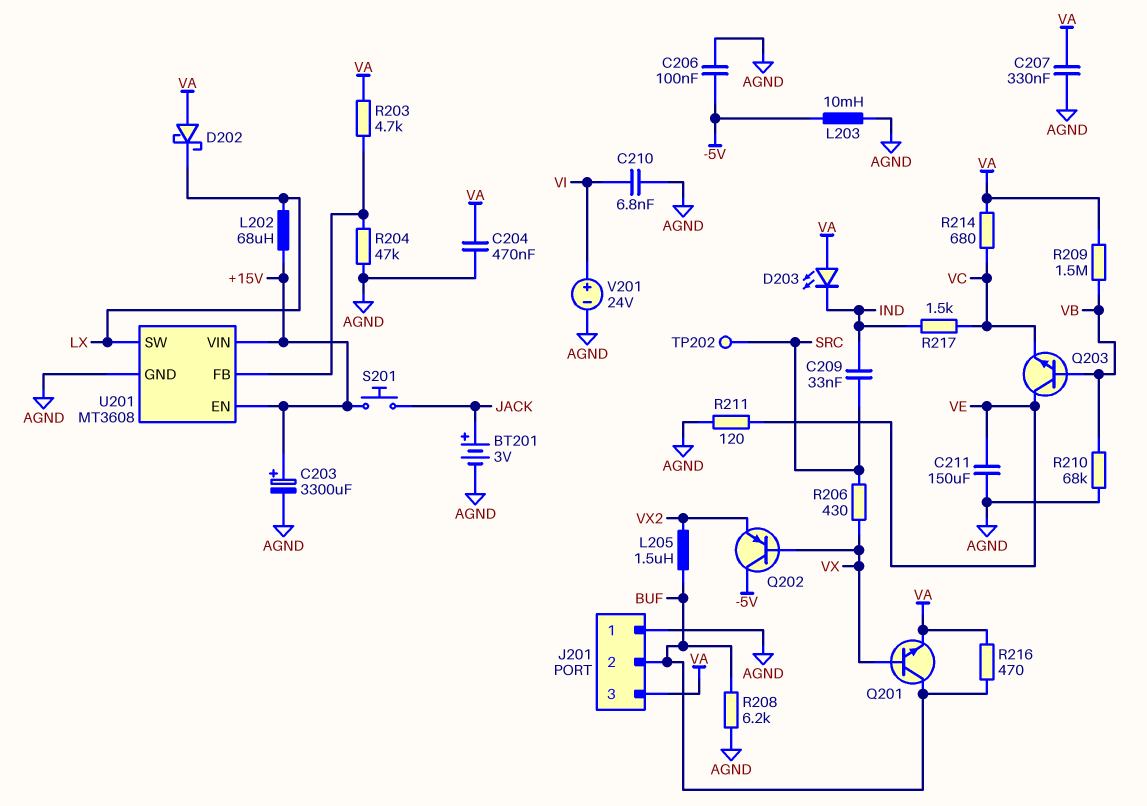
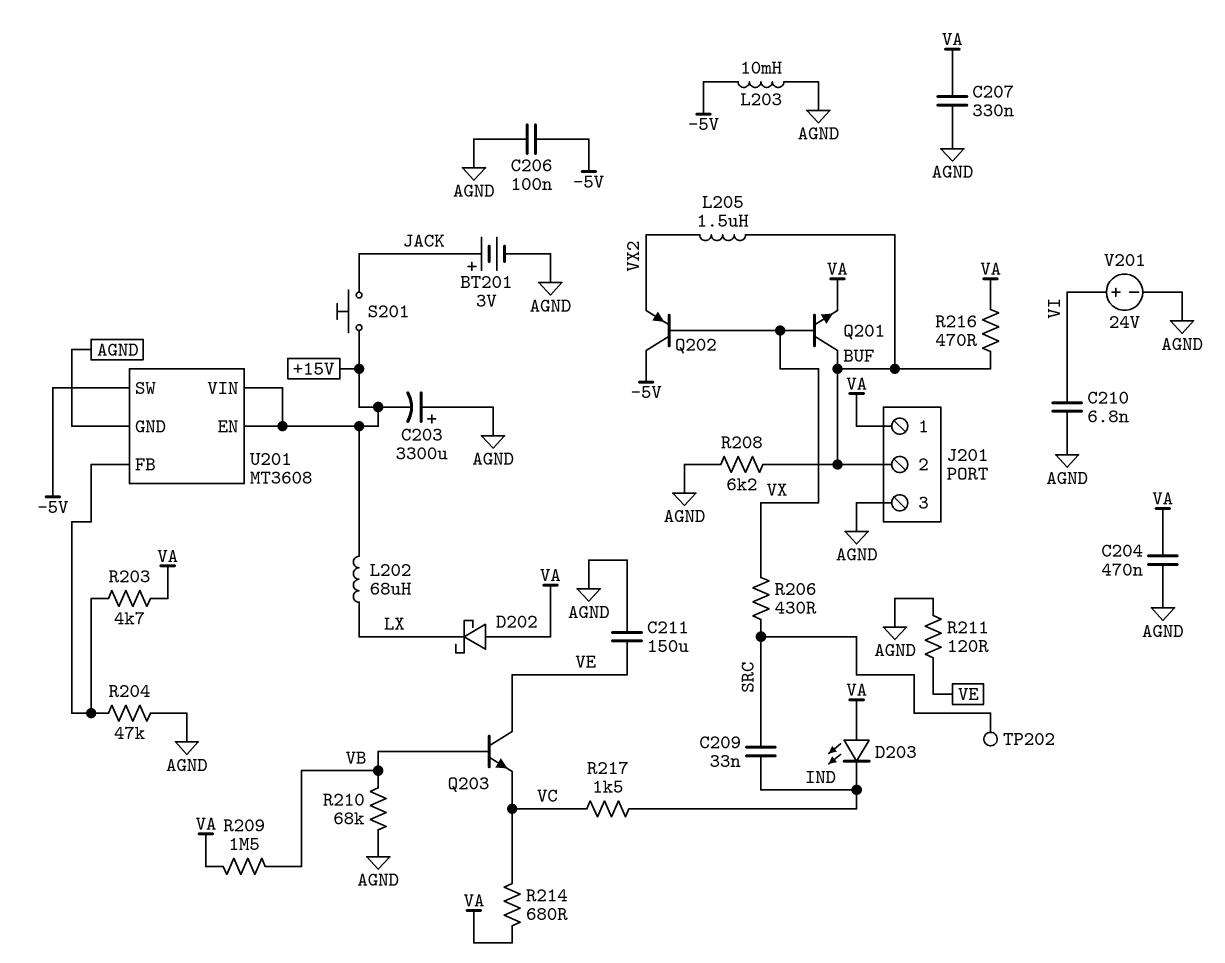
C203: 3300uF (plus +15V, minus AGND) -> 3300uF (plus AGND, minus +15V)
J201 pin 1: AGND -> VA
J201 pin 3: VA -> AGND
U201 pin SW: LX -> -5V

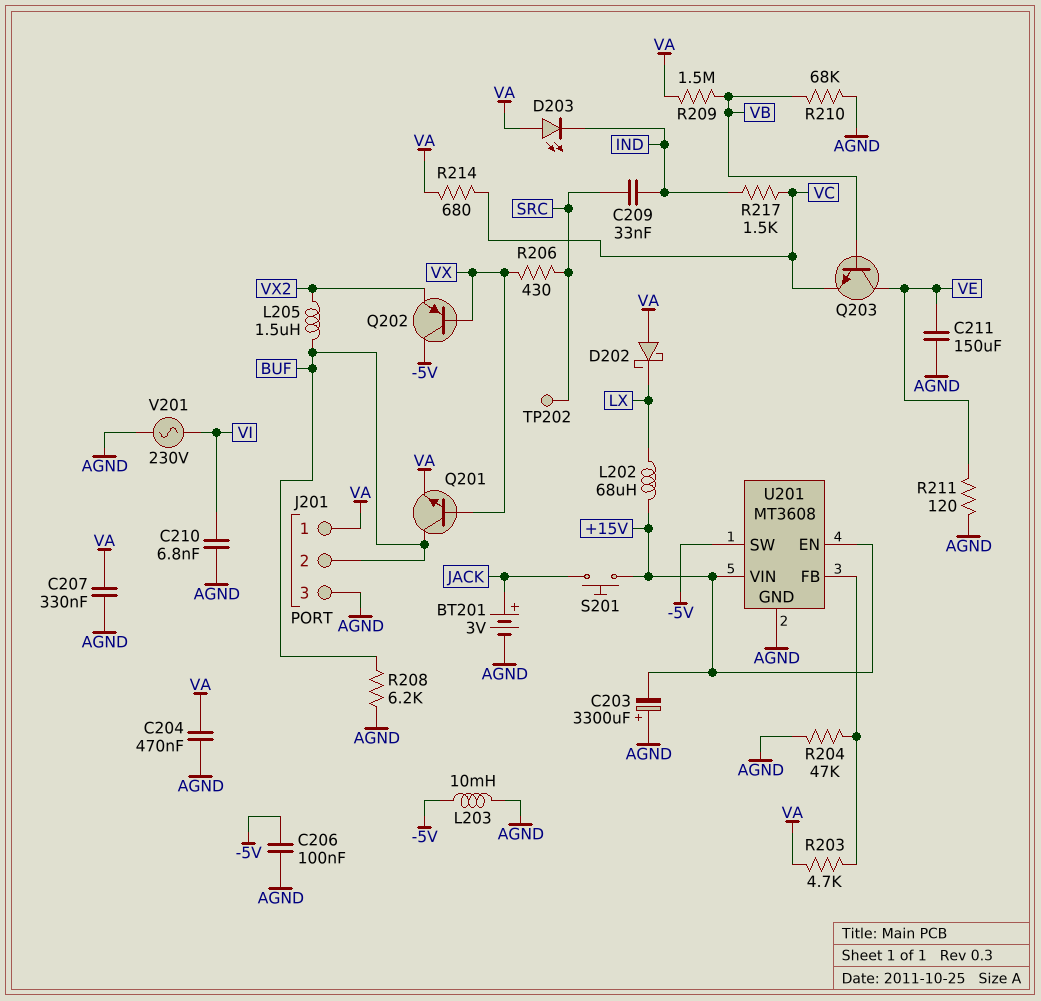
R216: 470 (BUF, VA) -> none
V201: 24V (plus VI, minus AGND) -> AC 230V (AGND, VI)

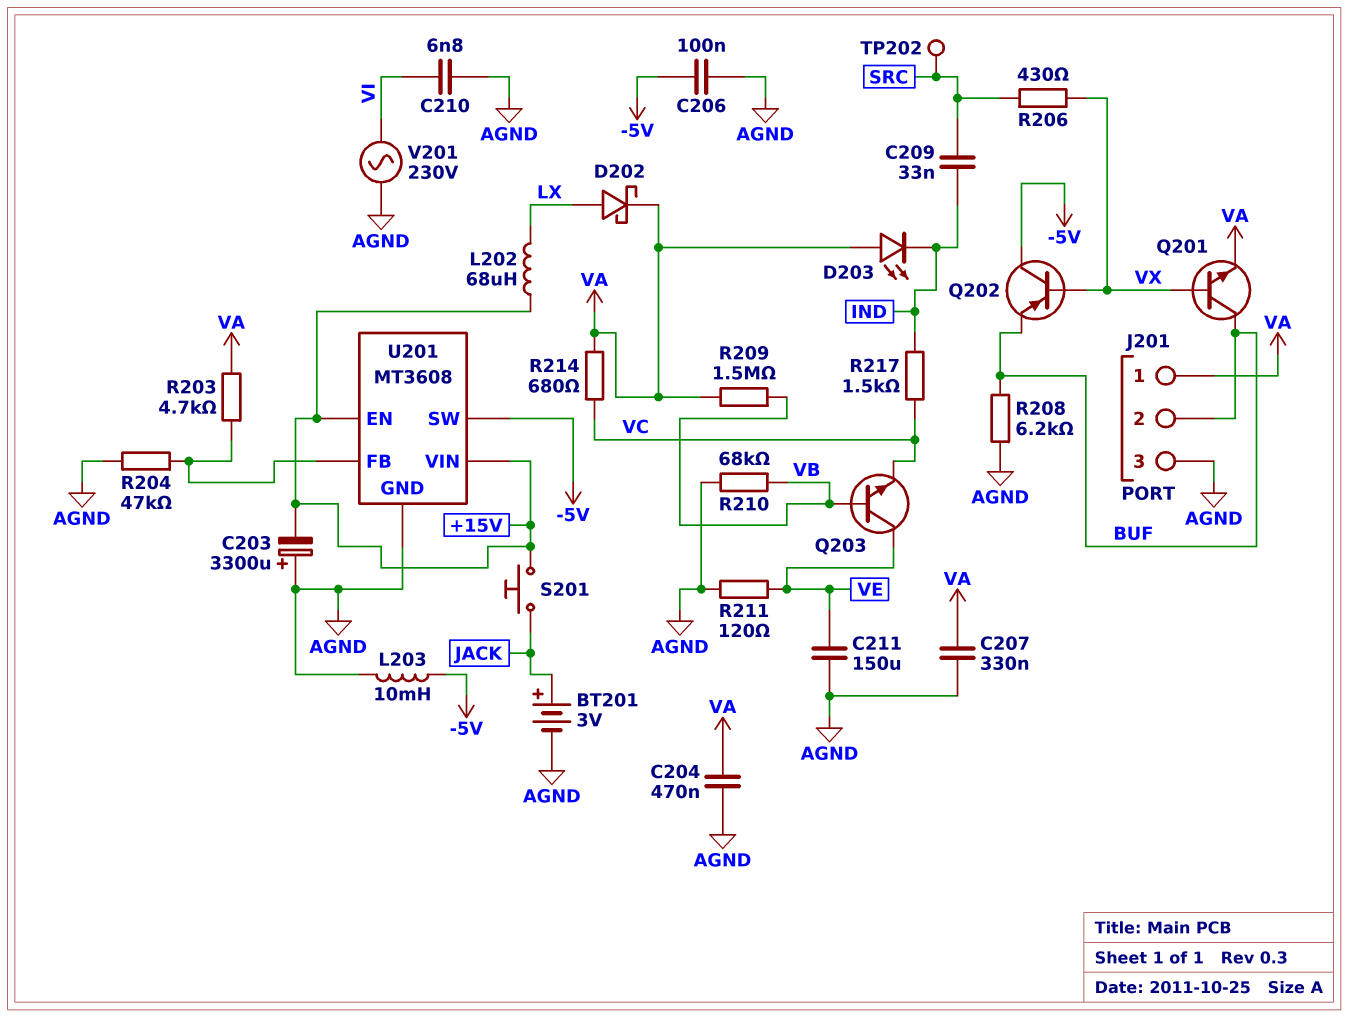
D202: schottky (A VA, K LX) -> schottky (A LX, K VA)
L205: 1.5uH (BUF, VX2) -> none
Q202: PNP (B VX, C -5V, E VX2) -> PNP (B VX, C -5V, E BUF)

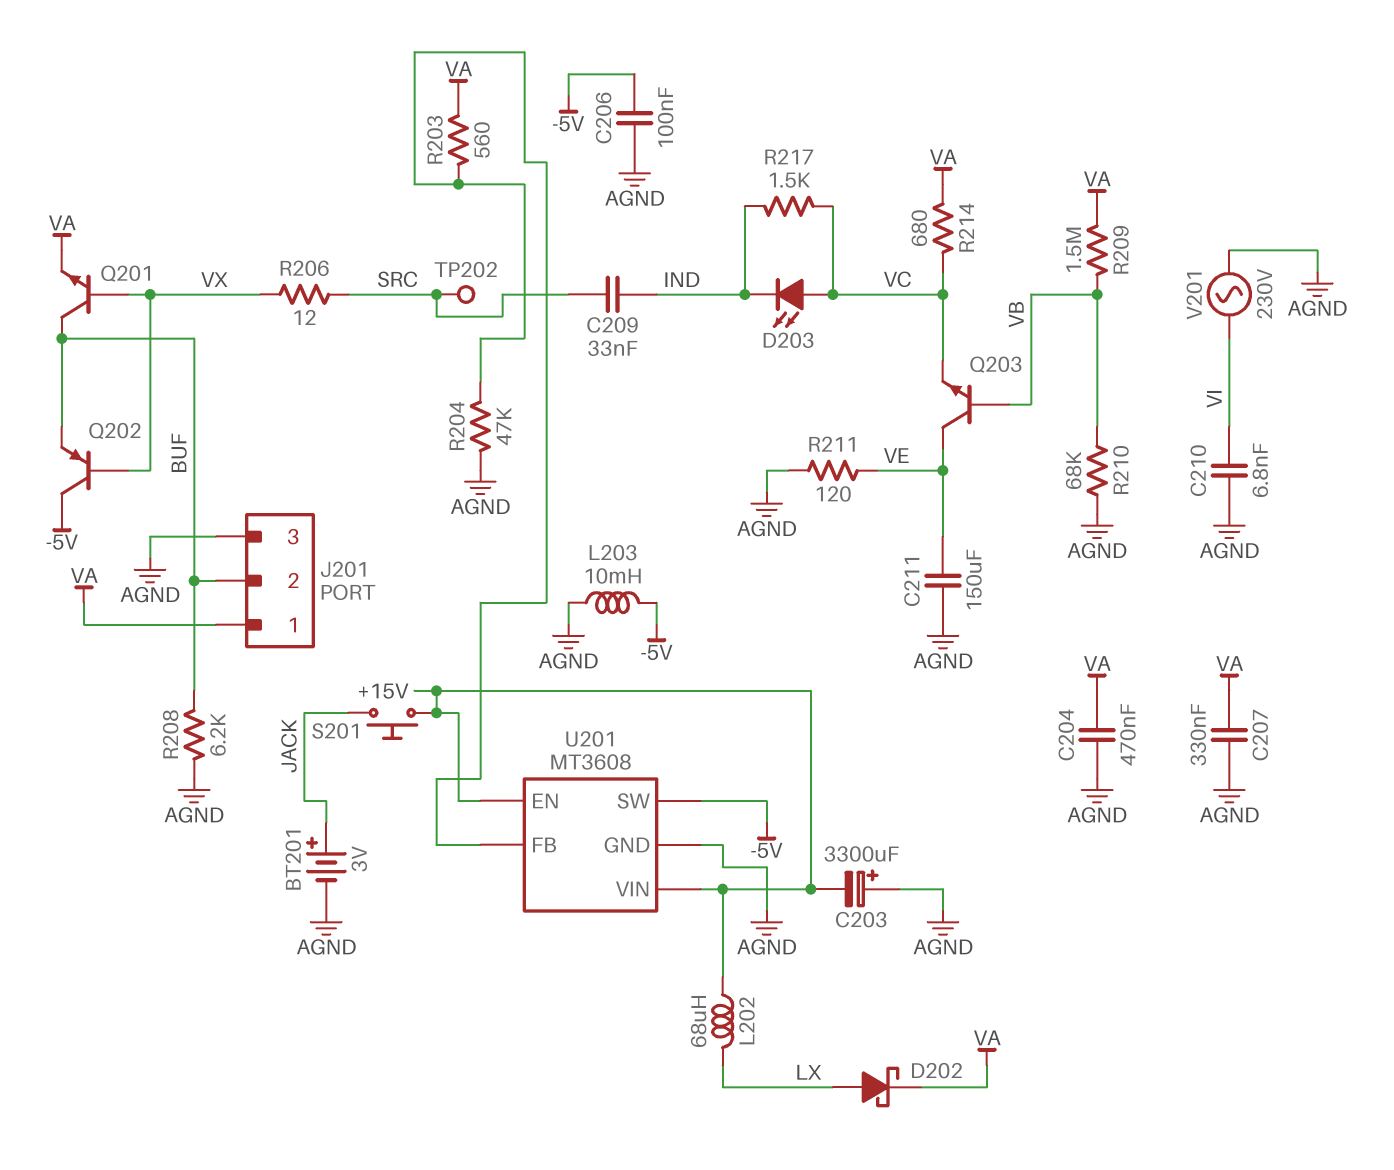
D203: LED (A VA, K IND) -> LED (A VC, K IND)
R203: 4.7k (U201/FB, VA) -> 560 (U201/FB, VA)
R206: 430 (SRC, VX) -> 12 (SRC, VX)

